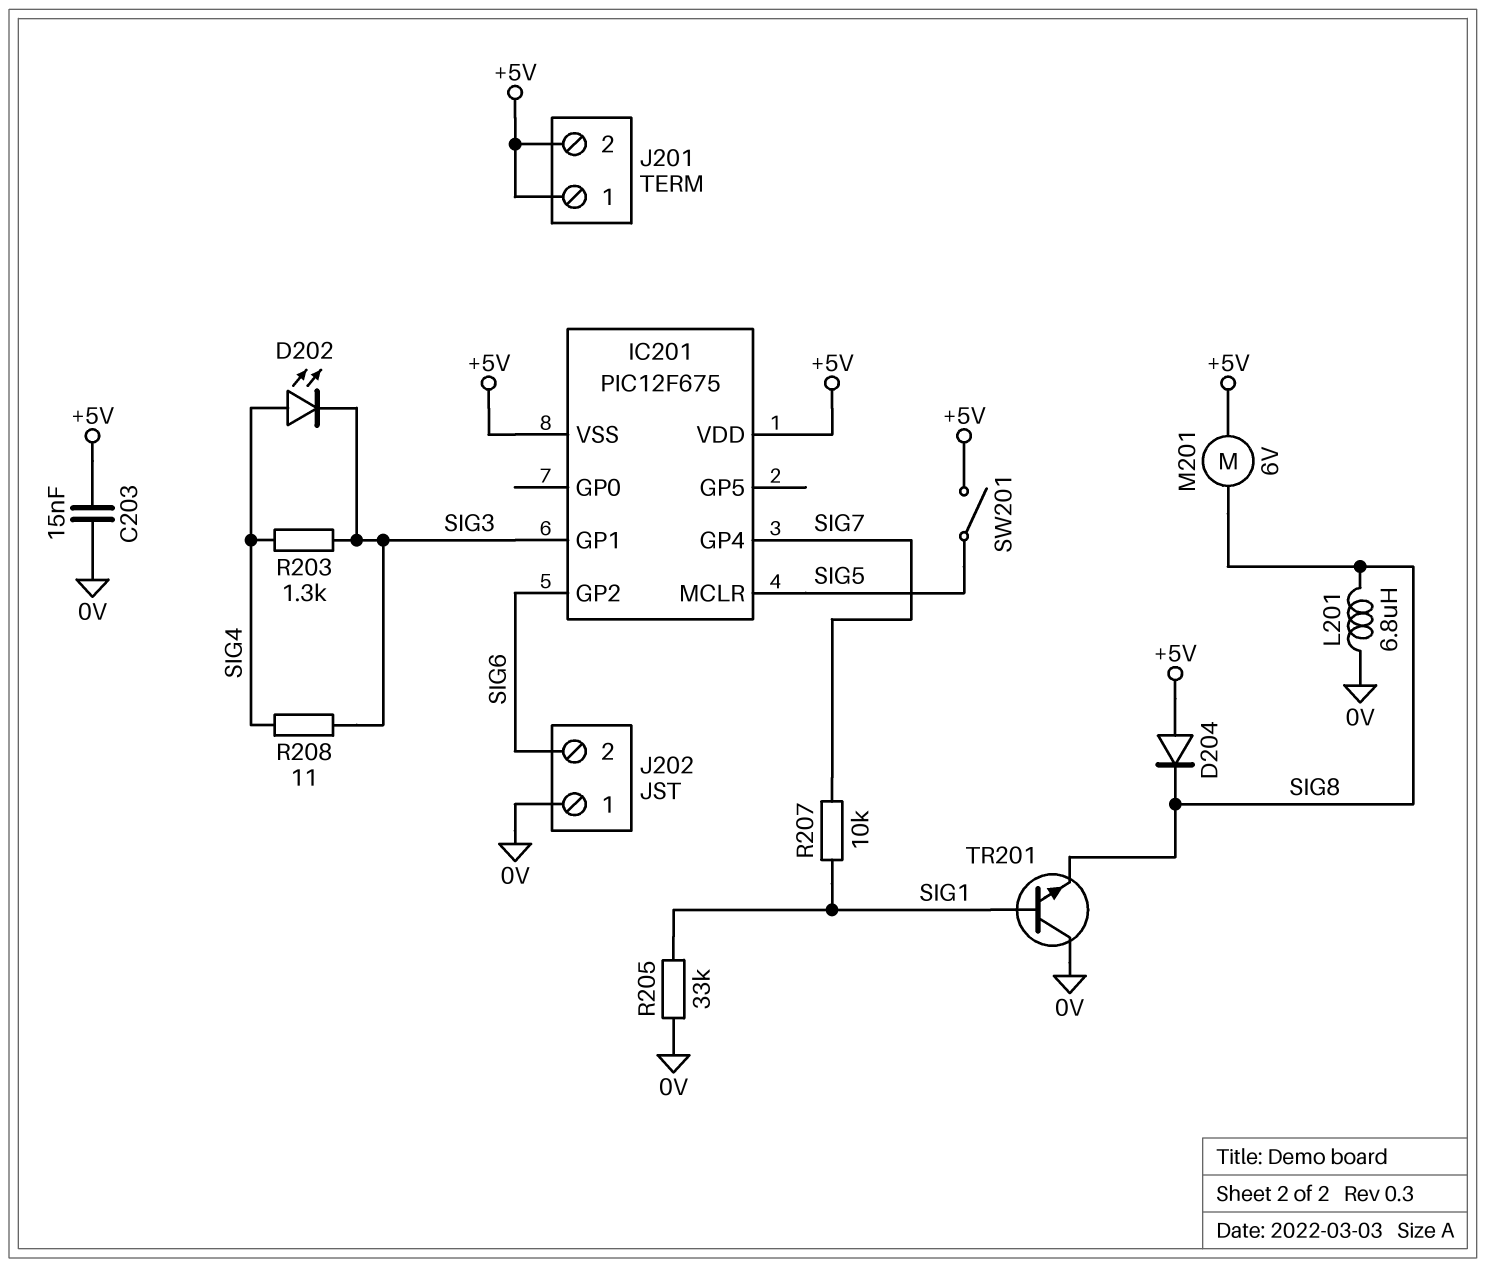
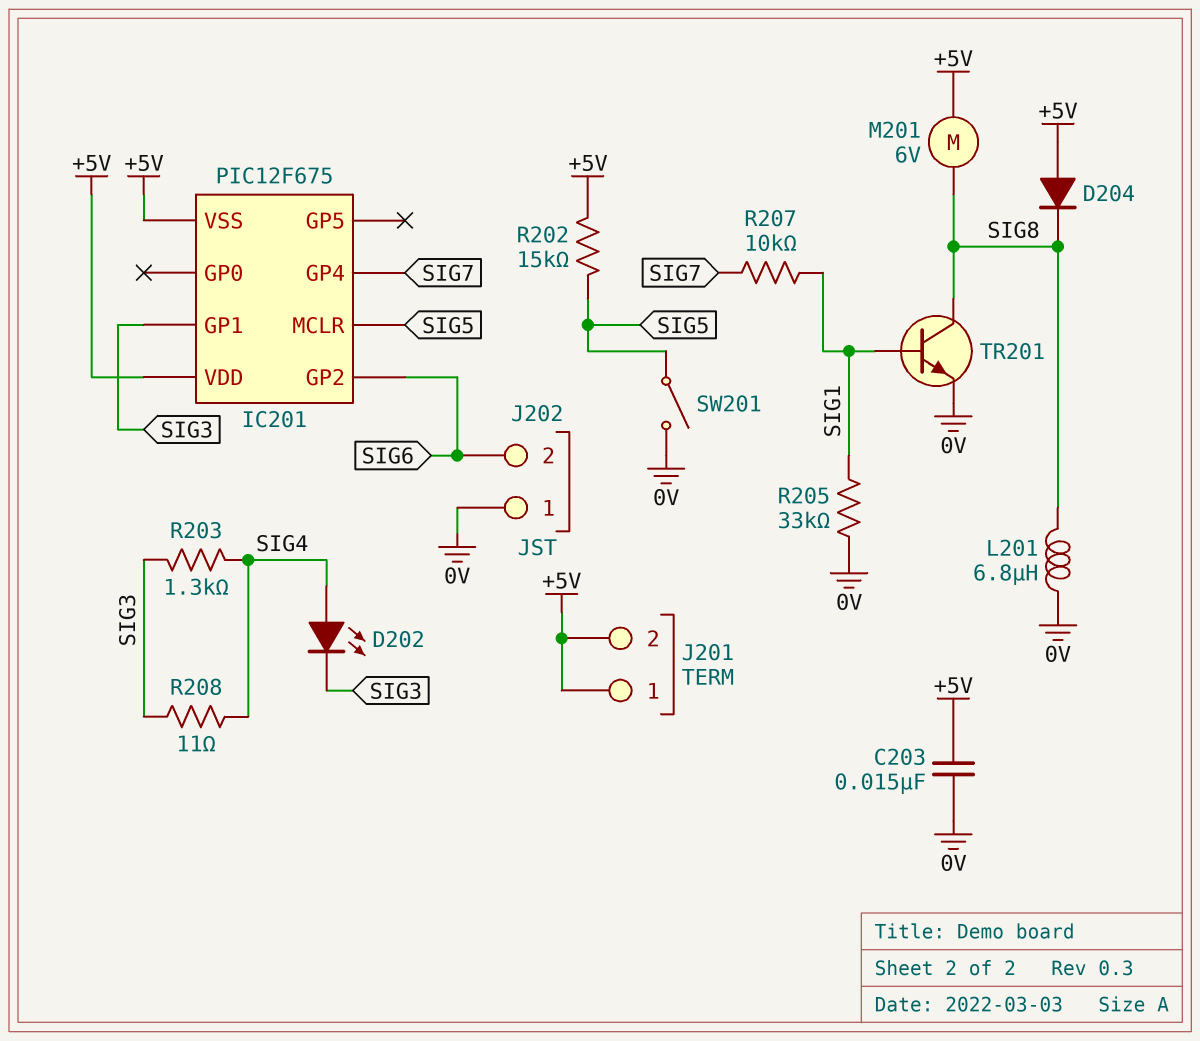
R202: none -> 15k (+5V, SIG5)
SW201: switch (+5V, SIG5) -> switch (0V, SIG5)
TR201: NPN (B SIG1, C 0V, E SIG8) -> NPN (B SIG1, C SIG8, E 0V)

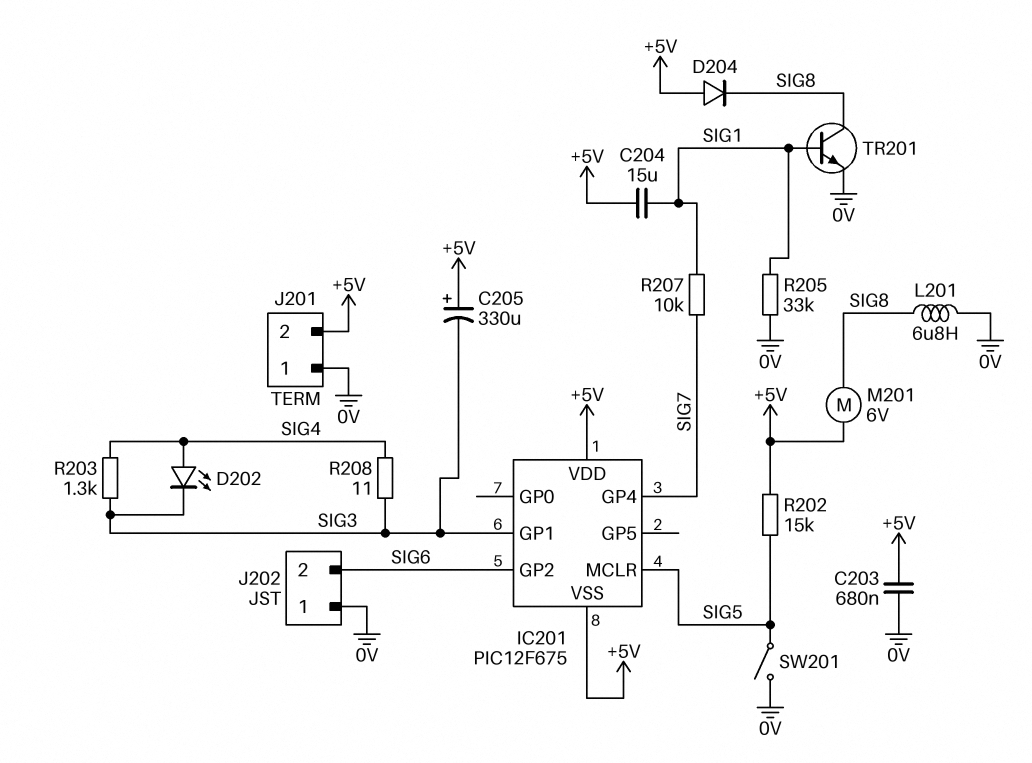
C203: 15nF (+5V, 0V) -> 680nF (+5V, 0V)
C204: none -> 15uF (+5V, SIG1)
C205: none -> 330uF (plus +5V, minus SIG3)
J201 pin 1: +5V -> 0V

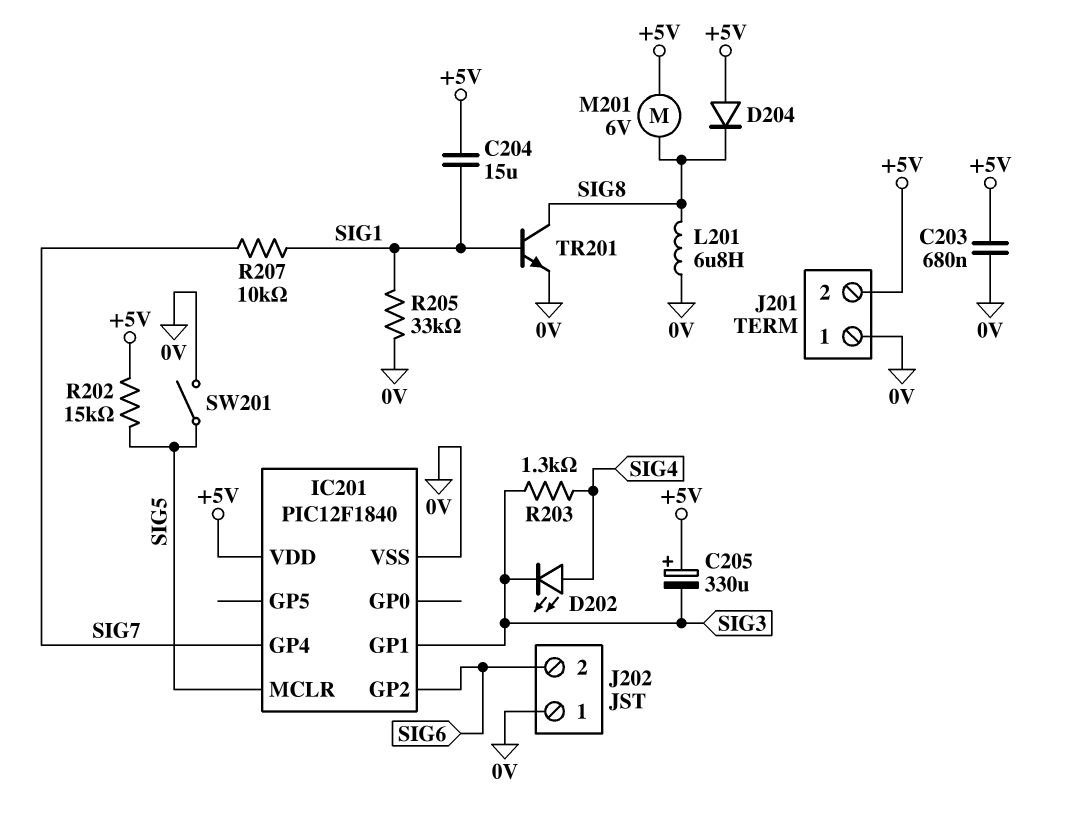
IC201: PIC12F675 -> PIC12F1840
IC201 pin VSS: +5V -> 0V
R208: 11 (SIG3, SIG4) -> none

